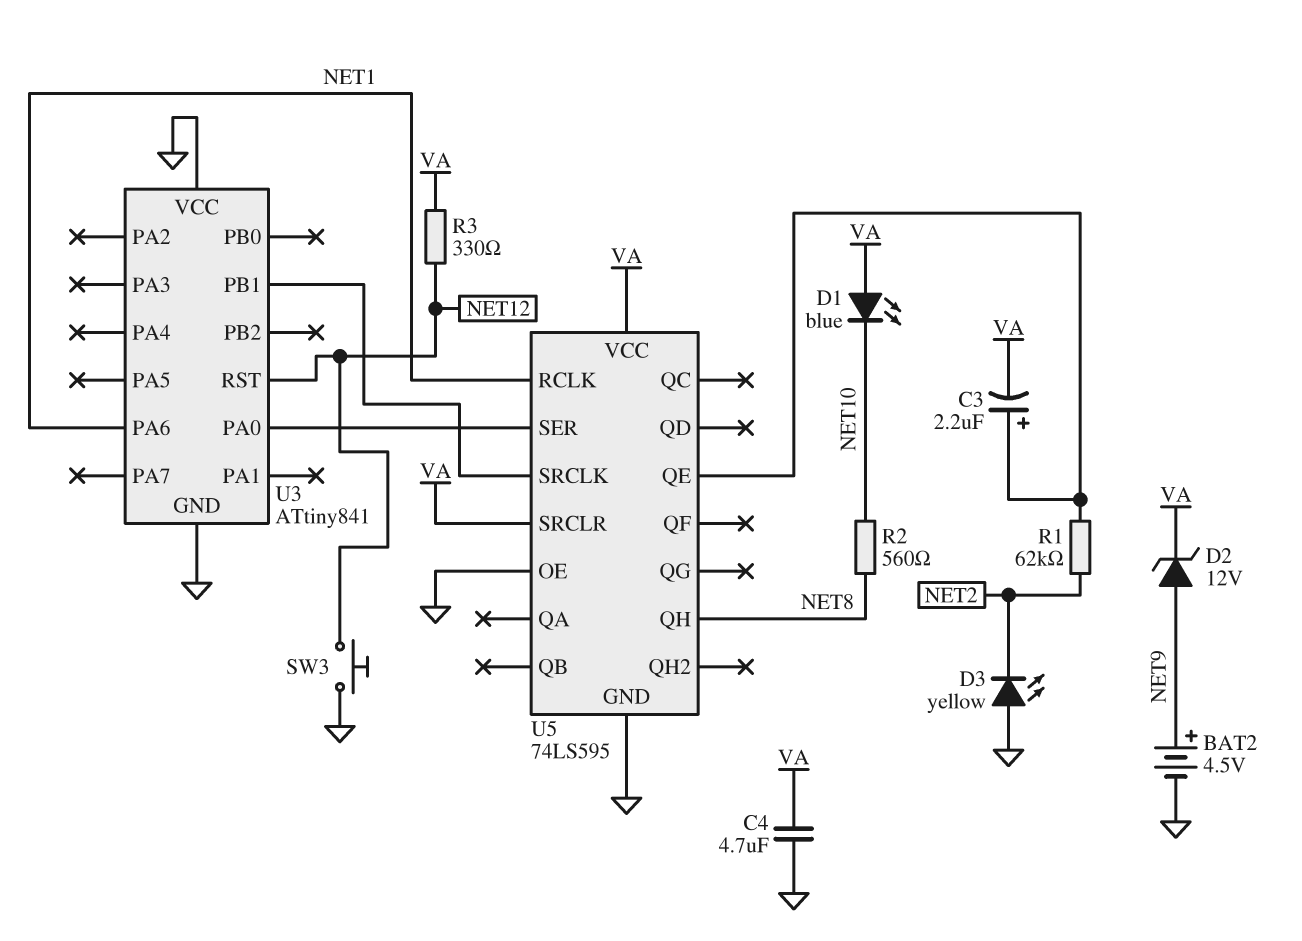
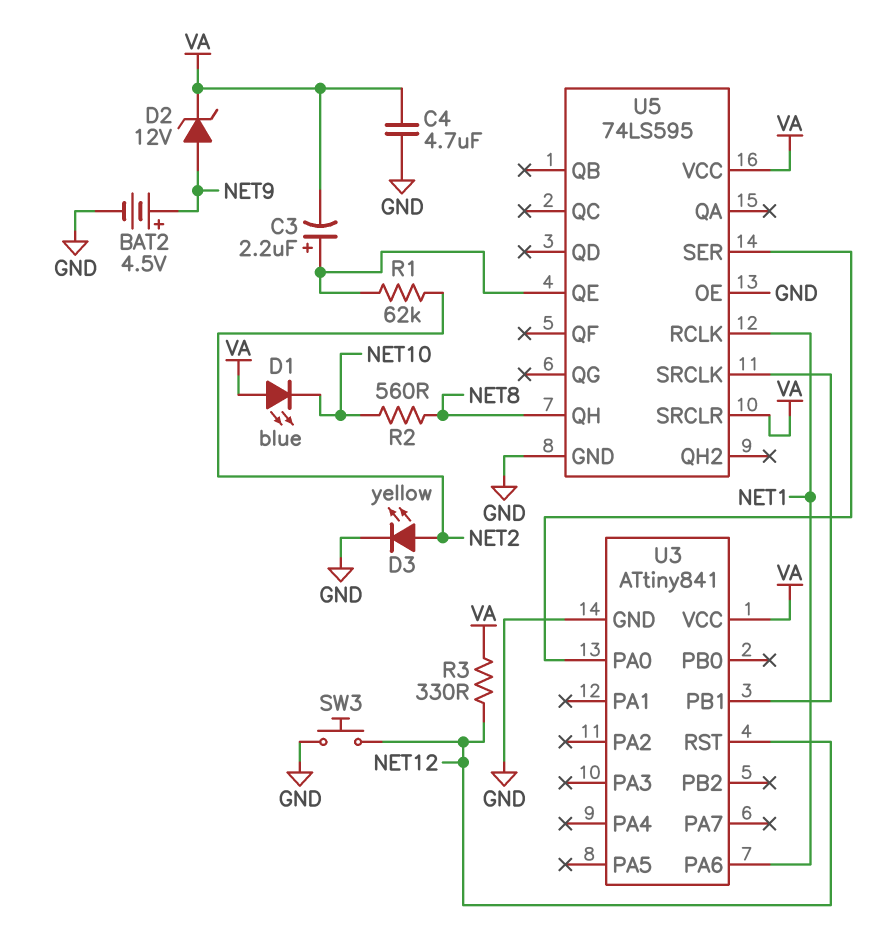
D3: LED yellow (A GND, K NET2) -> LED yellow (A NET2, K GND)
U3 pin VCC: GND -> VA

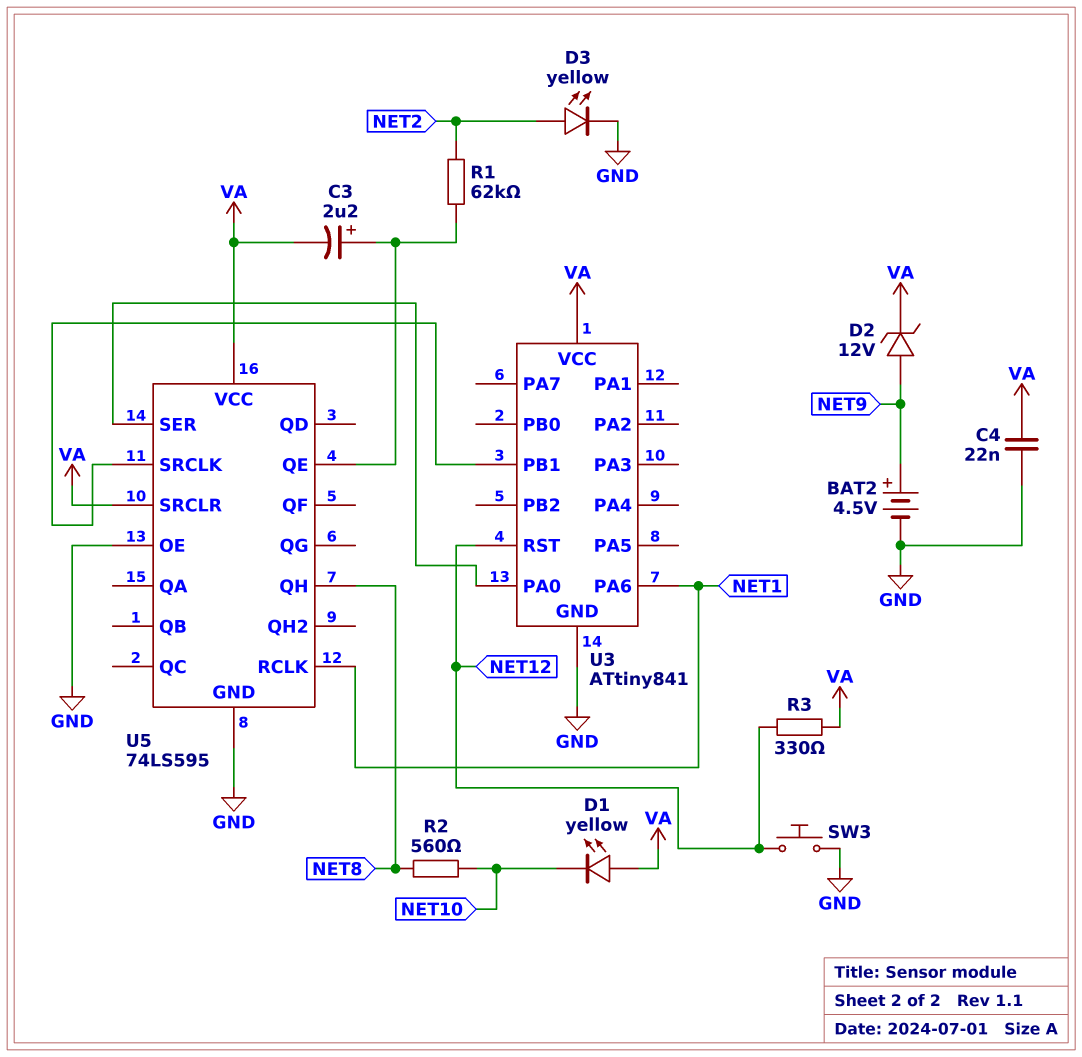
C4: 4.7uF (GND, VA) -> 22nF (GND, VA)
D1: LED blue (A VA, K NET10) -> LED yellow (A VA, K NET10)

